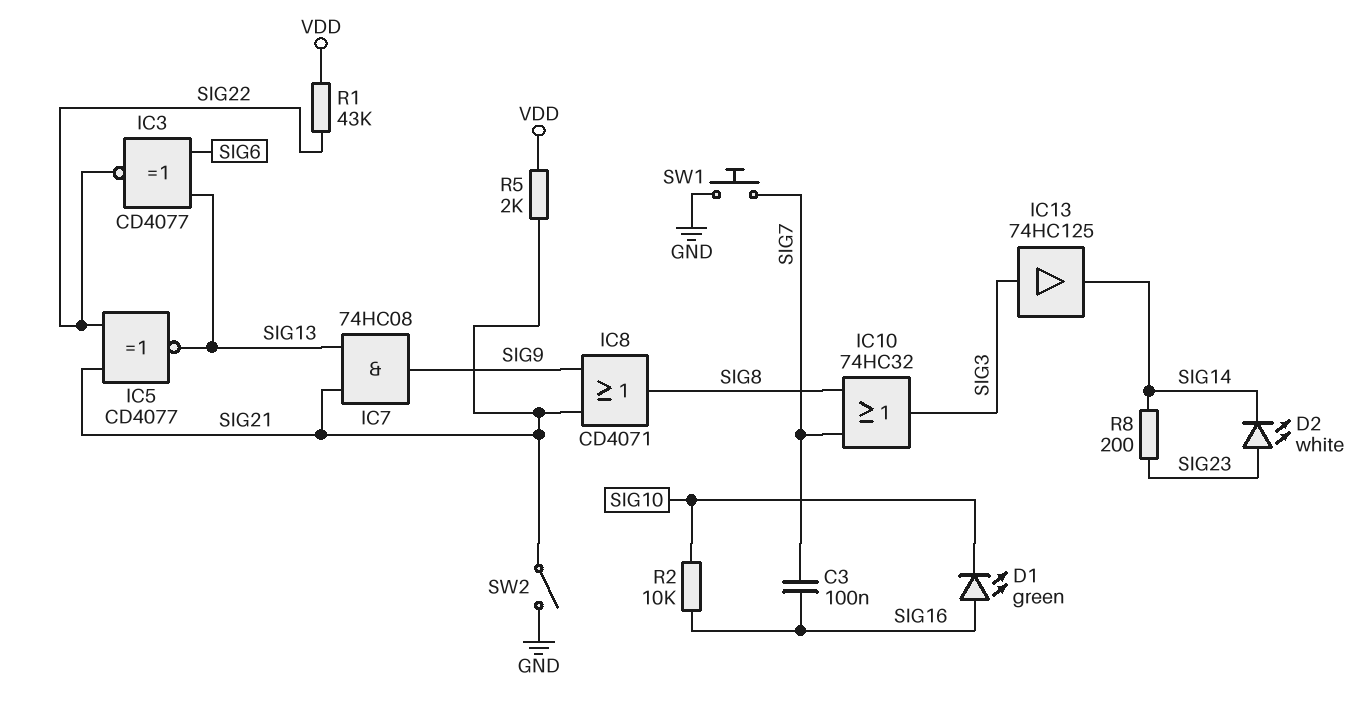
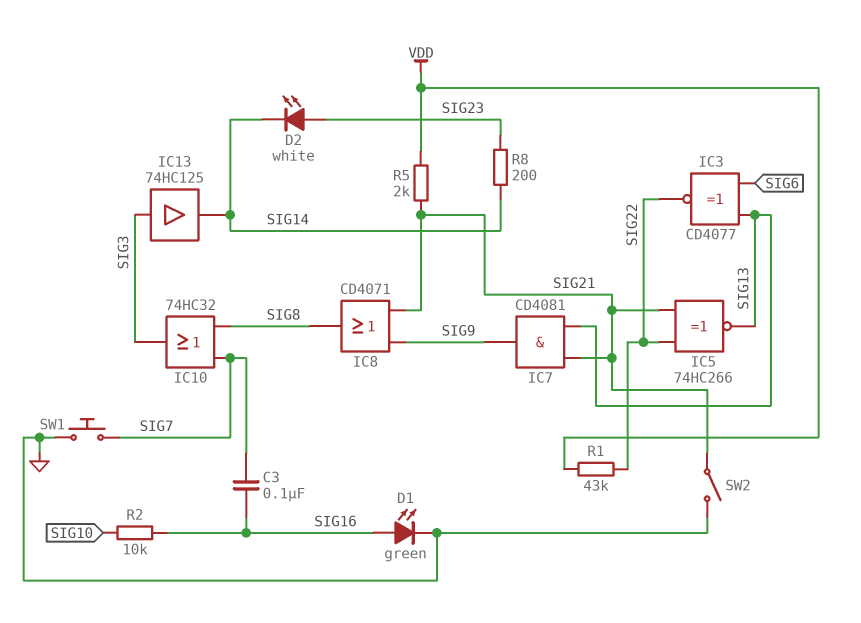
D1: LED green (A SIG16, K SIG10) -> LED green (A SIG16, K GND)
IC5: XNOR CD4077 (in SIG21, in SIG22, out SIG13) -> XNOR 74HC266 (in SIG21, in SIG22, out SIG13)
IC7: AND 74HC08 (in SIG13, in SIG21, out SIG9) -> AND CD4081 (in SIG13, in SIG21, out SIG9)

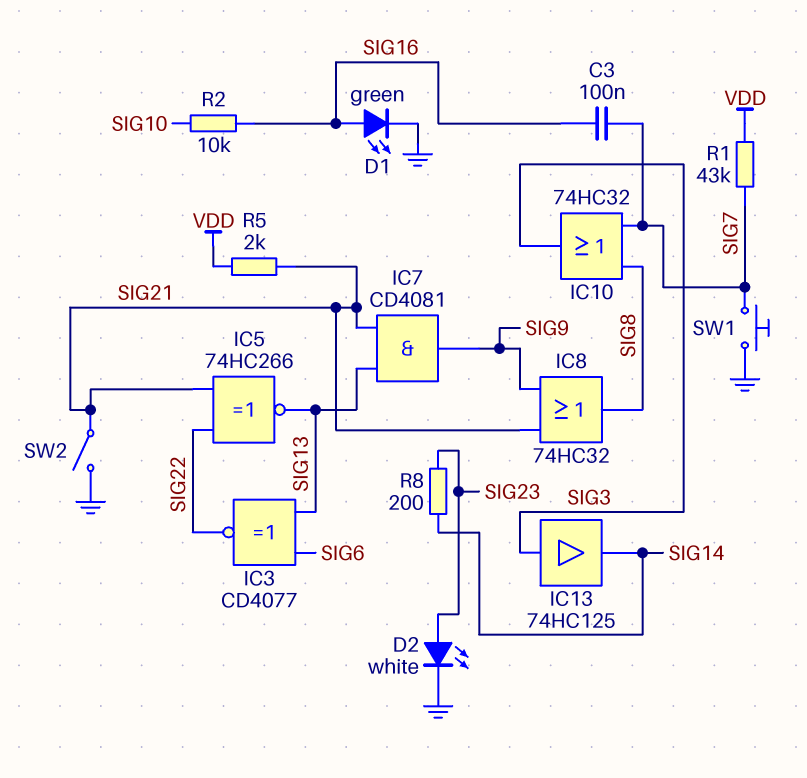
D2: LED white (A SIG23, K SIG14) -> LED white (A SIG23, K GND)
IC8: OR CD4071 (in SIG9, in SIG21, out SIG8) -> OR 74HC32 (in SIG9, in SIG21, out SIG8)
R1: 43k (SIG22, VDD) -> 43k (SIG7, VDD)

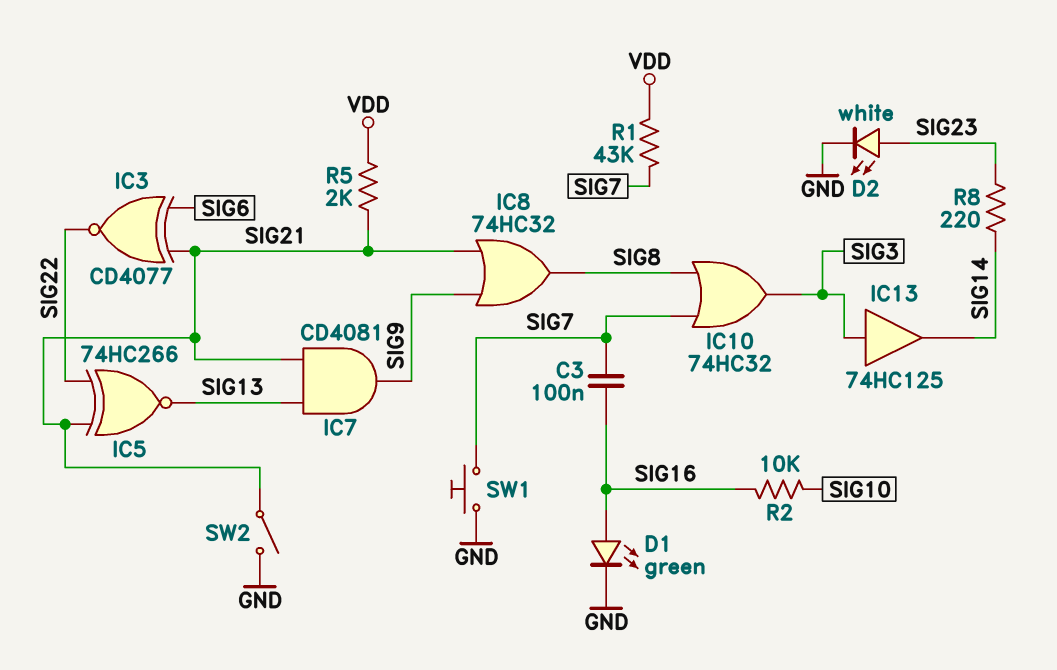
IC3: XNOR CD4077 (in SIG6, in SIG13, out SIG22) -> XNOR CD4077 (in SIG6, in SIG21, out SIG22)
R8: 200 (SIG14, SIG23) -> 220 (SIG14, SIG23)

